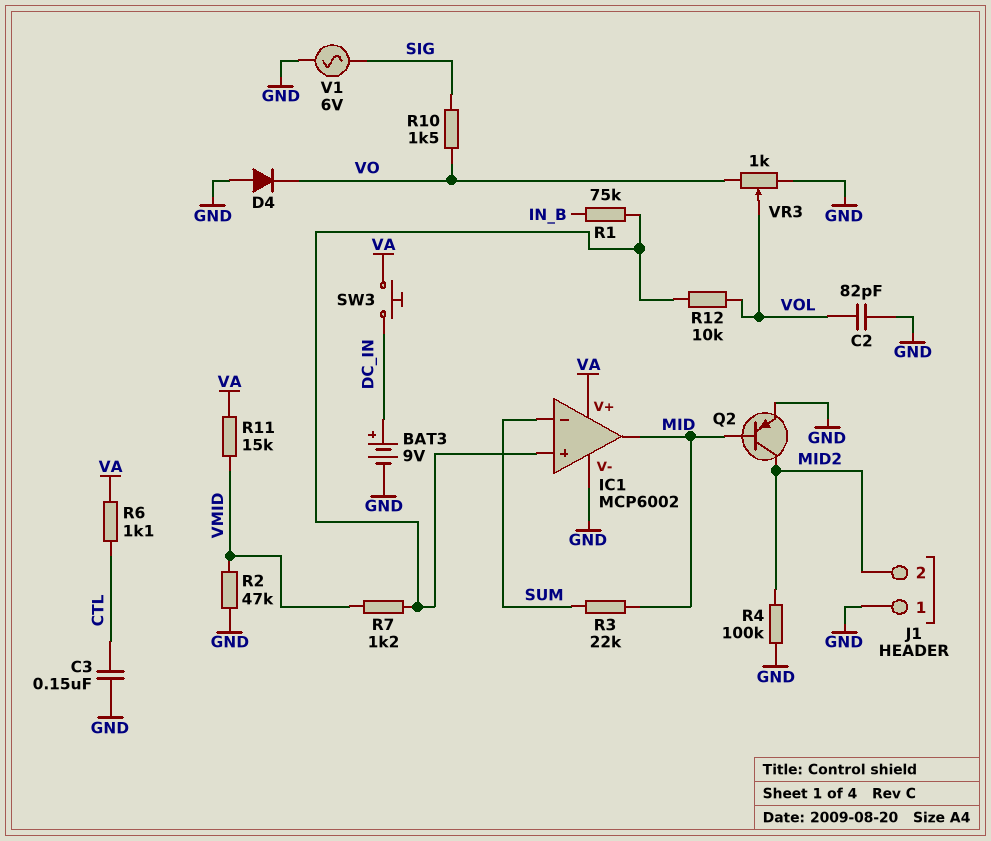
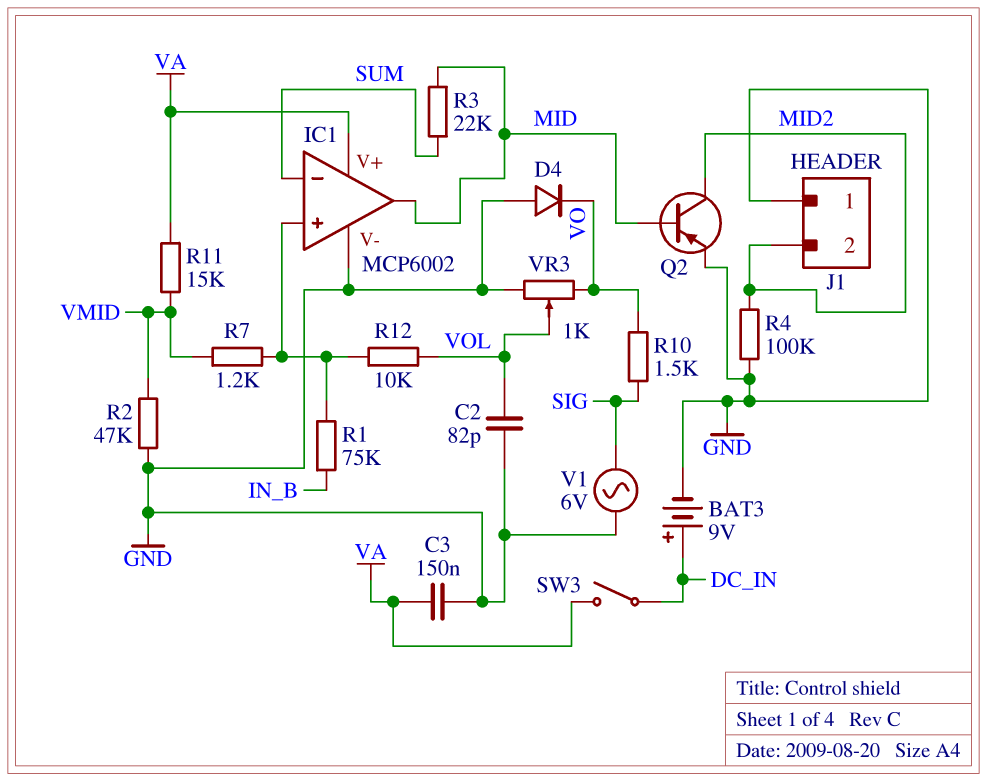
C3: 150nF (CTL, GND) -> 150nF (GND, VA)
R6: 1.1k (CTL, VA) -> none
SW3: button (DC_IN, VA) -> switch (DC_IN, VA)

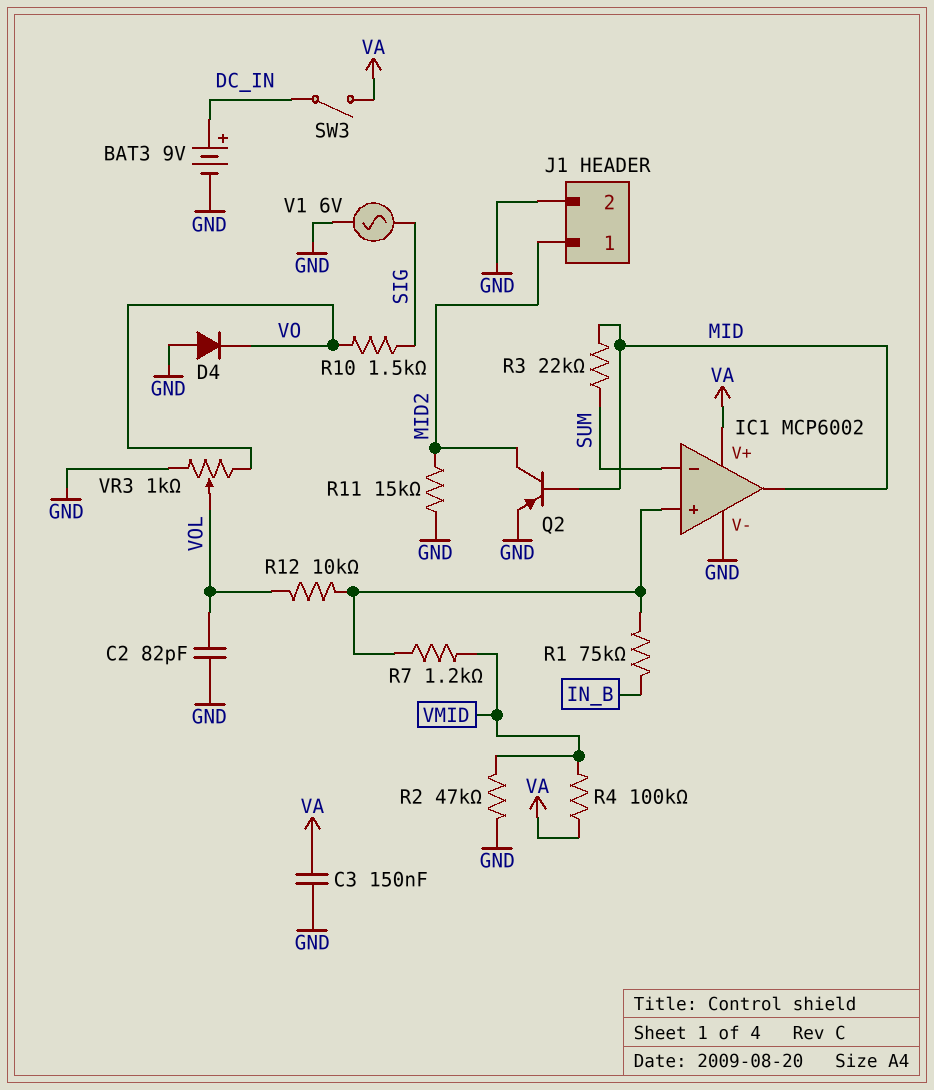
J1 pin 1: GND -> MID2
J1 pin 2: MID2 -> GND
R4: 100k (GND, MID2) -> 100k (VA, VMID)
R11: 15k (VA, VMID) -> 15k (GND, MID2)

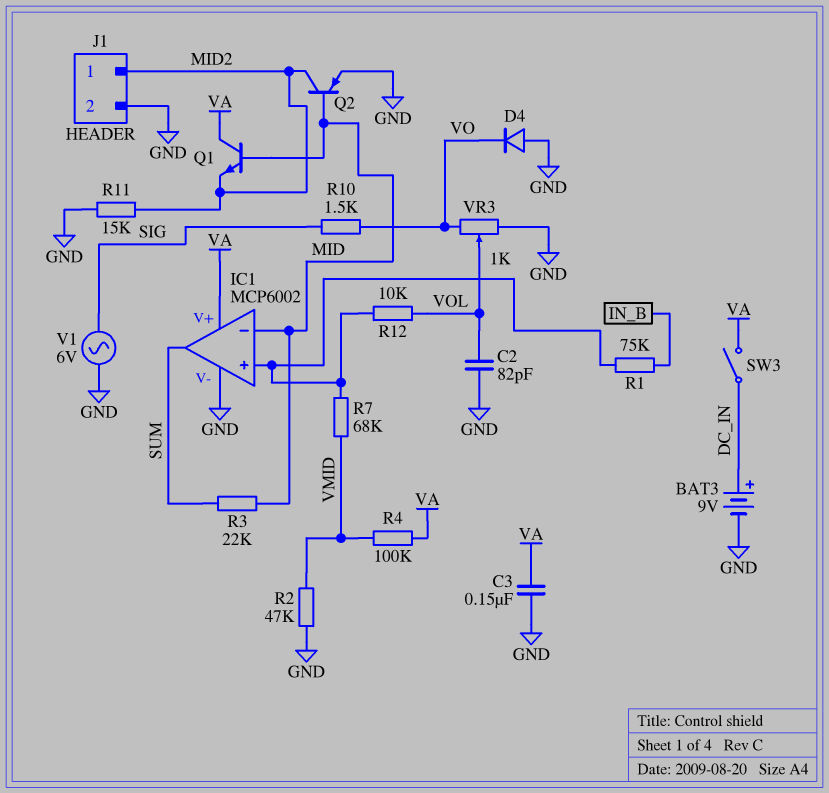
IC1 pin in-: SUM -> MID
IC1 pin out: MID -> SUM
Q1: none -> NPN (B MID, C VA, E MID2)
R7: 1.2k (IC1/in+, VMID) -> 68k (IC1/in+, VMID)

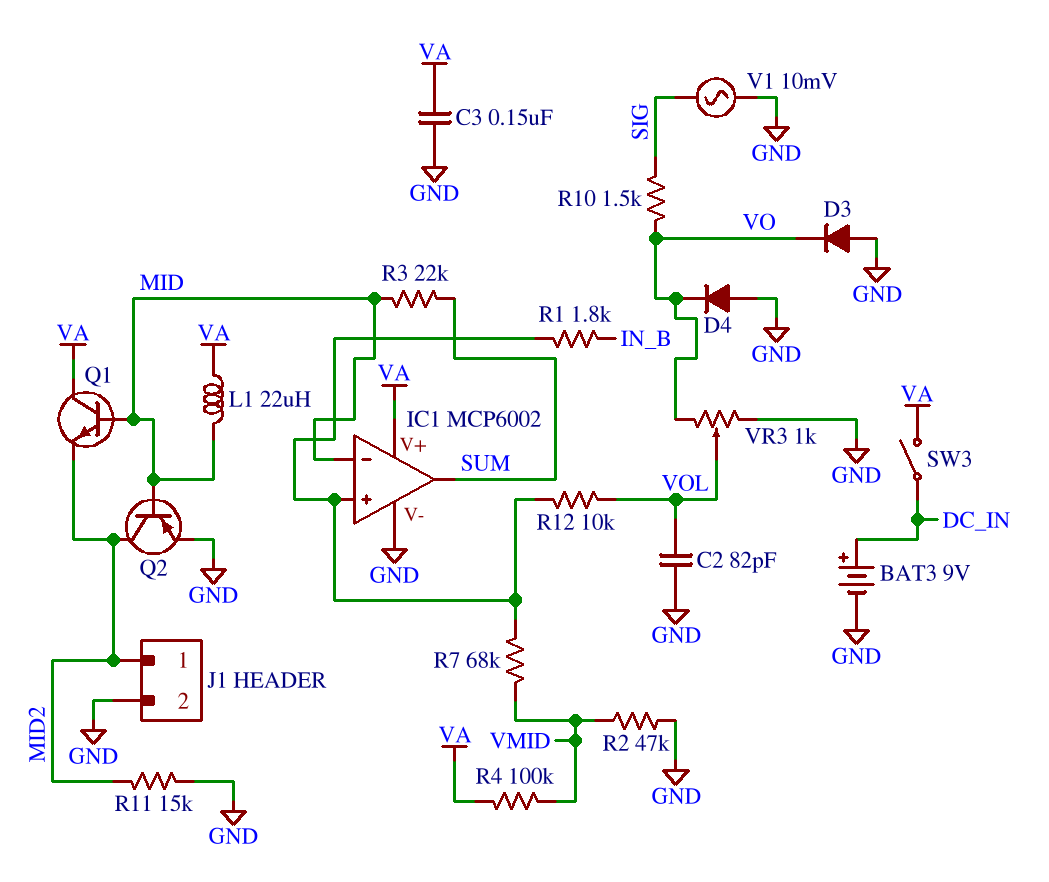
D3: none -> diode (A GND, K VO)
L1: none -> 22uH (MID, VA)
R1: 75k (IC1/in+, IN_B) -> 1.8k (IC1/in+, IN_B)
V1: AC 6V (GND, SIG) -> AC 10mV (GND, SIG)

